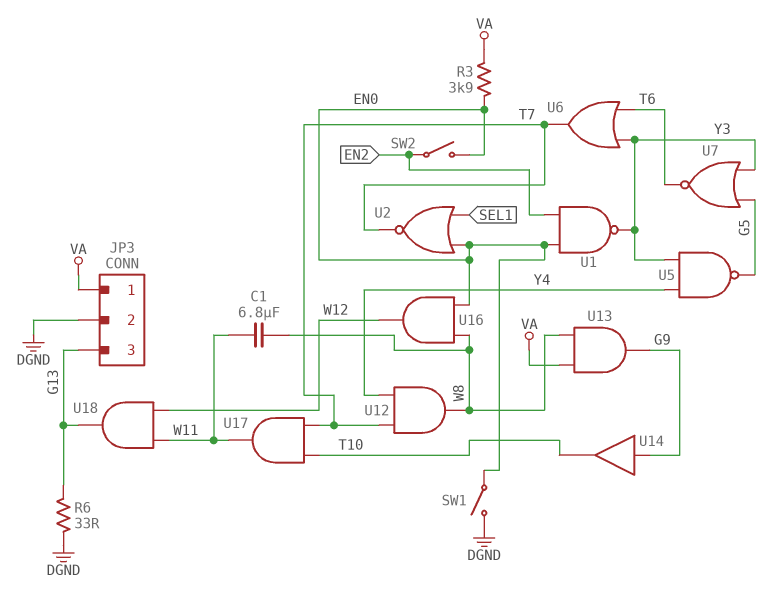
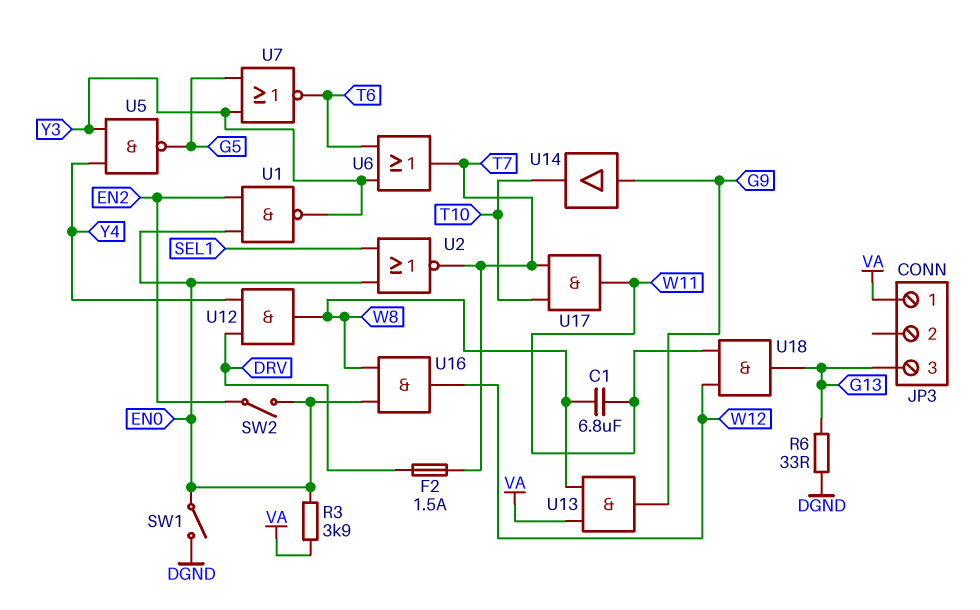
F2: none -> 1.5A (DRV, T7)
JP3 pin 2: DGND -> none
U12: AND (in T7, in Y4, out W8) -> AND (in DRV, in Y4, out W8)

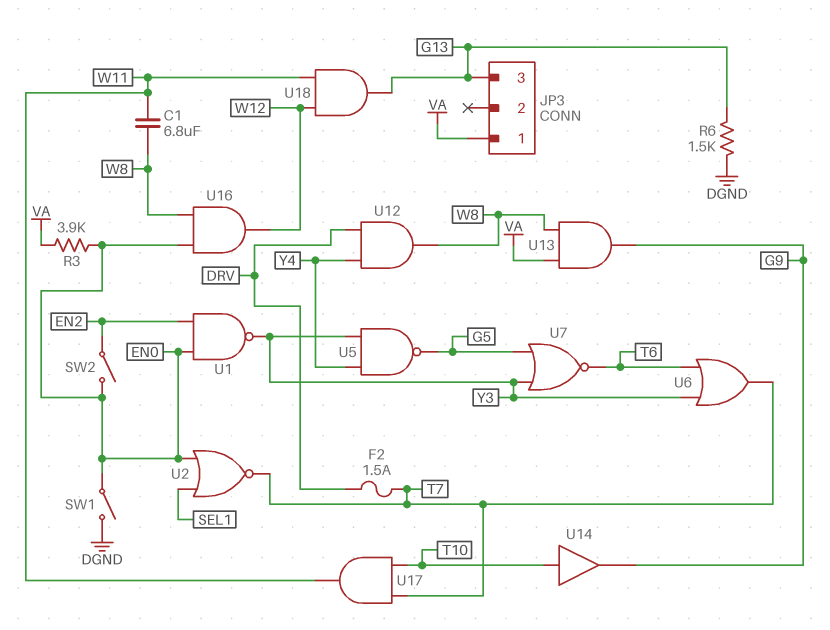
R6: 33 (DGND, G13) -> 1.5k (DGND, G13)
U14: buffer (in G9, out T10) -> buffer (in T10, out G9)

